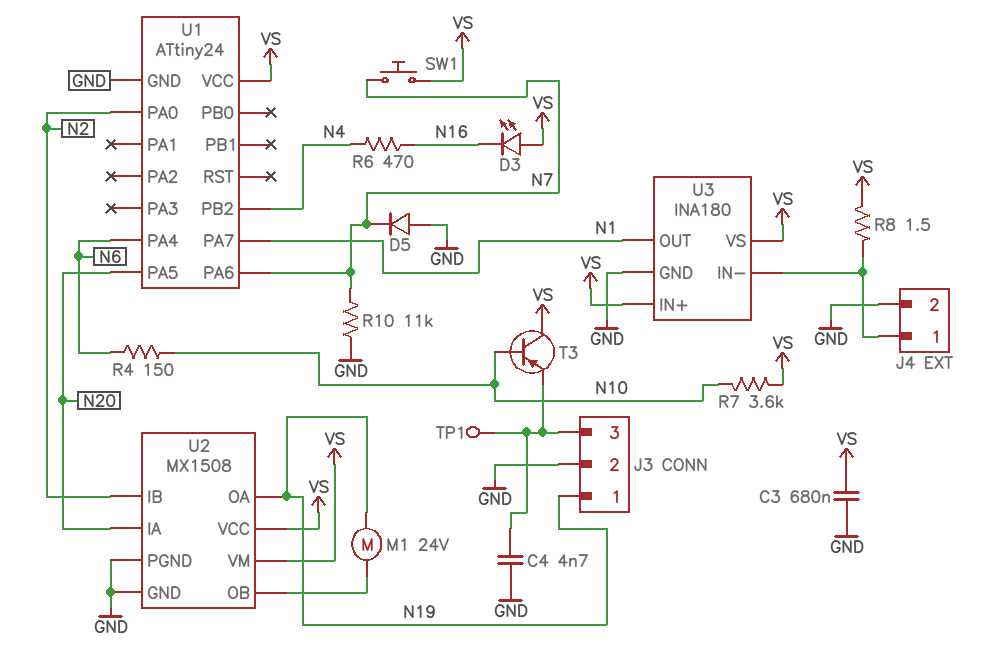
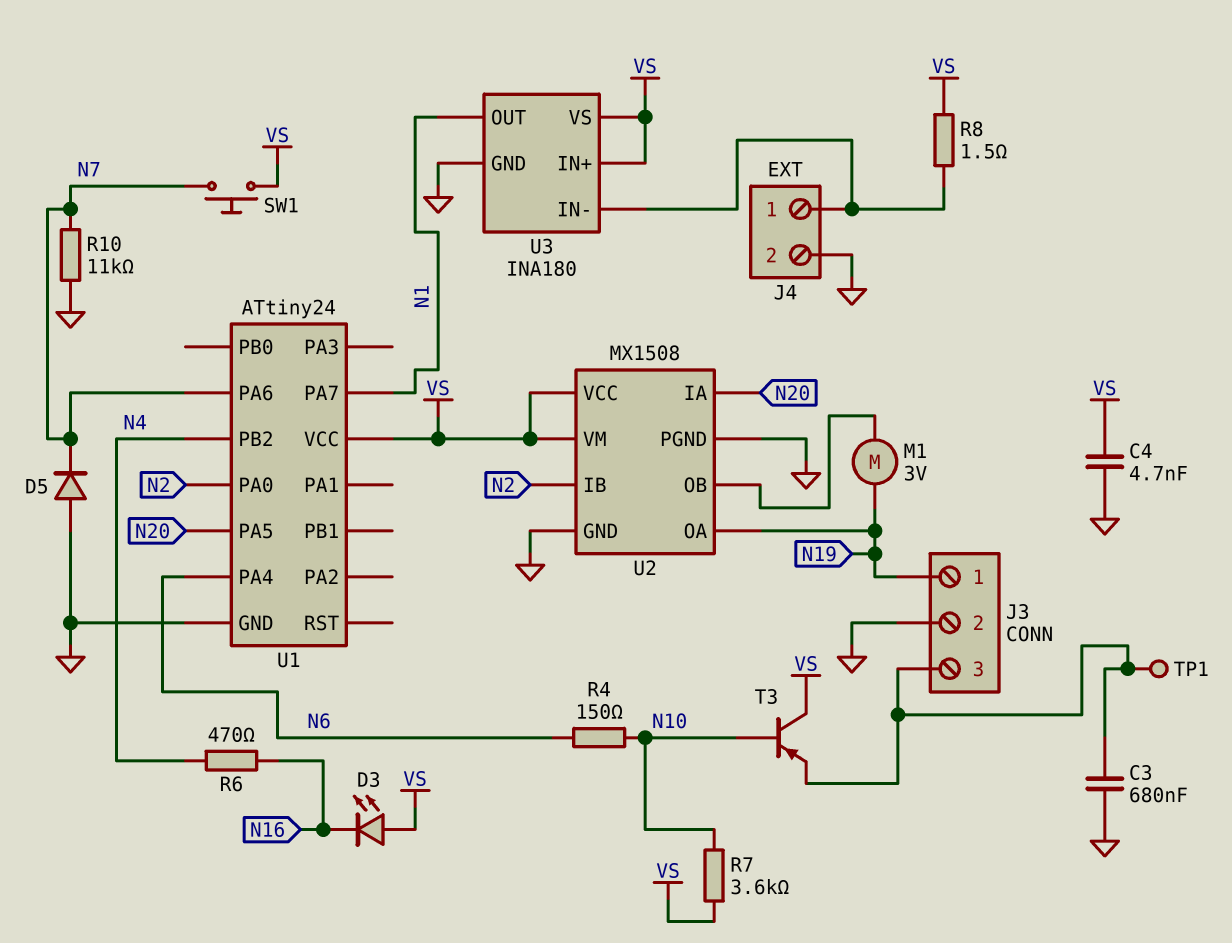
C3: 680nF (GND, VS) -> 680nF (GND, J3/3)
C4: 4.7nF (GND, J3/3) -> 4.7nF (GND, VS)
M1: motor 24V (N19, U2/OB) -> motor 3V (N19, U2/OB)

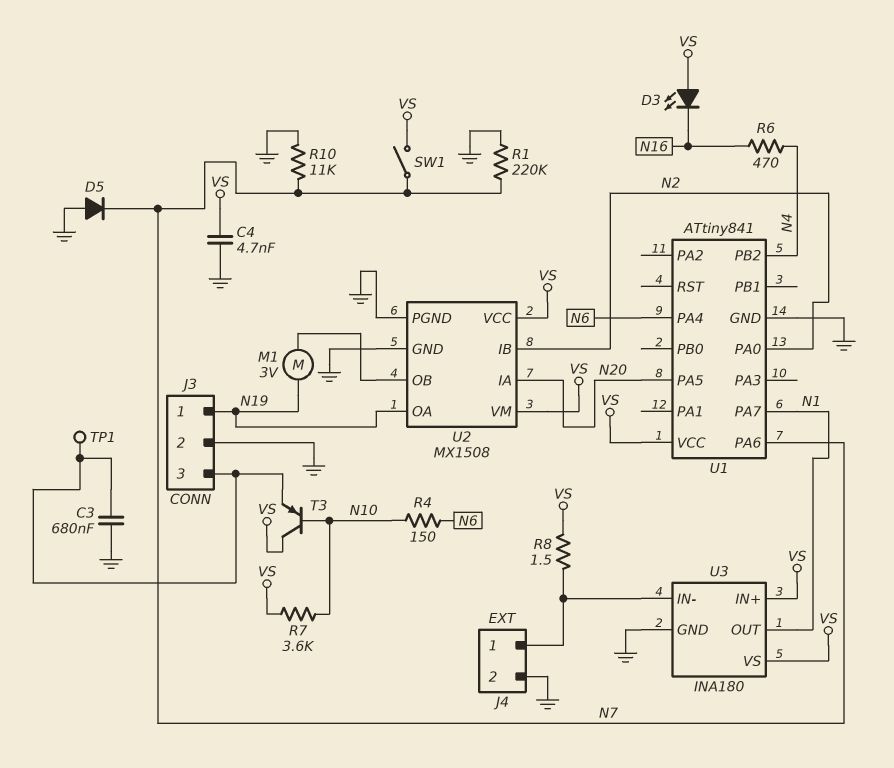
R1: none -> 220k (GND, N7)
SW1: button (N7, VS) -> switch (N7, VS)
U1: ATtiny24 -> ATtiny841

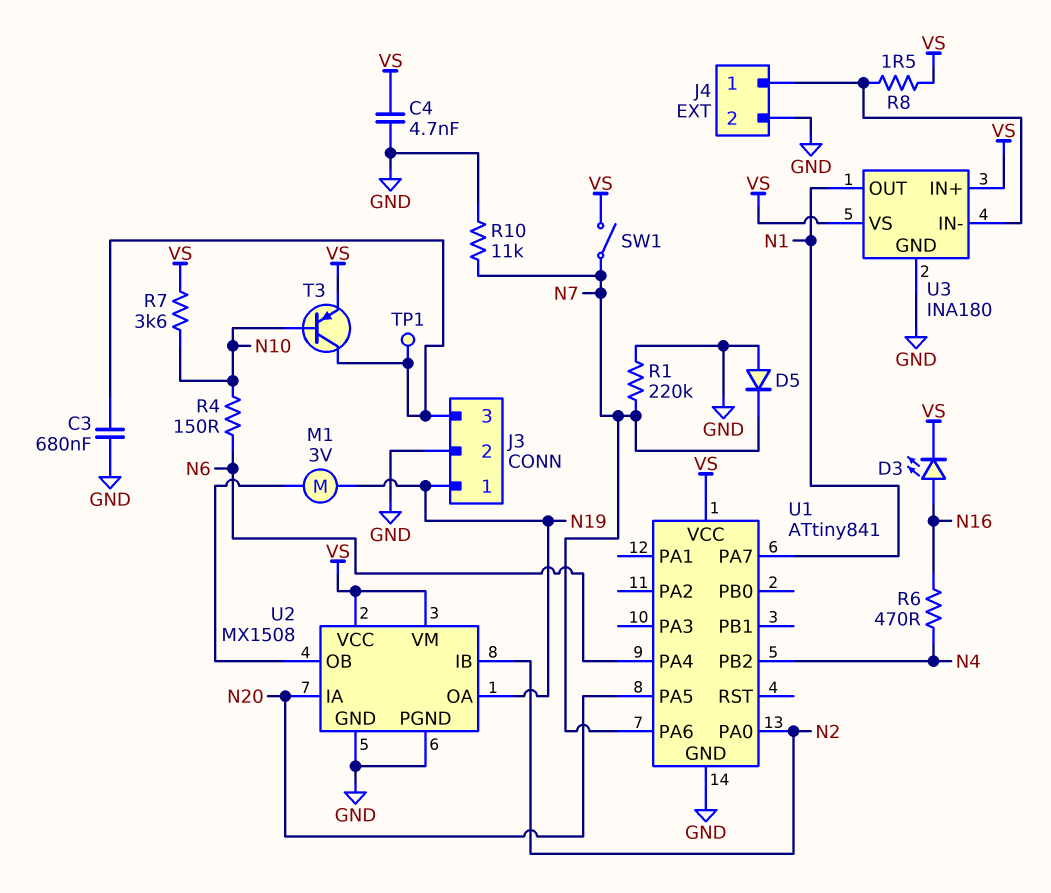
D3: LED (A VS, K N16) -> LED (A N16, K VS)
T3: PNP (B N10, C VS, E J3/3) -> PNP (B N10, C J3/3, E VS)

